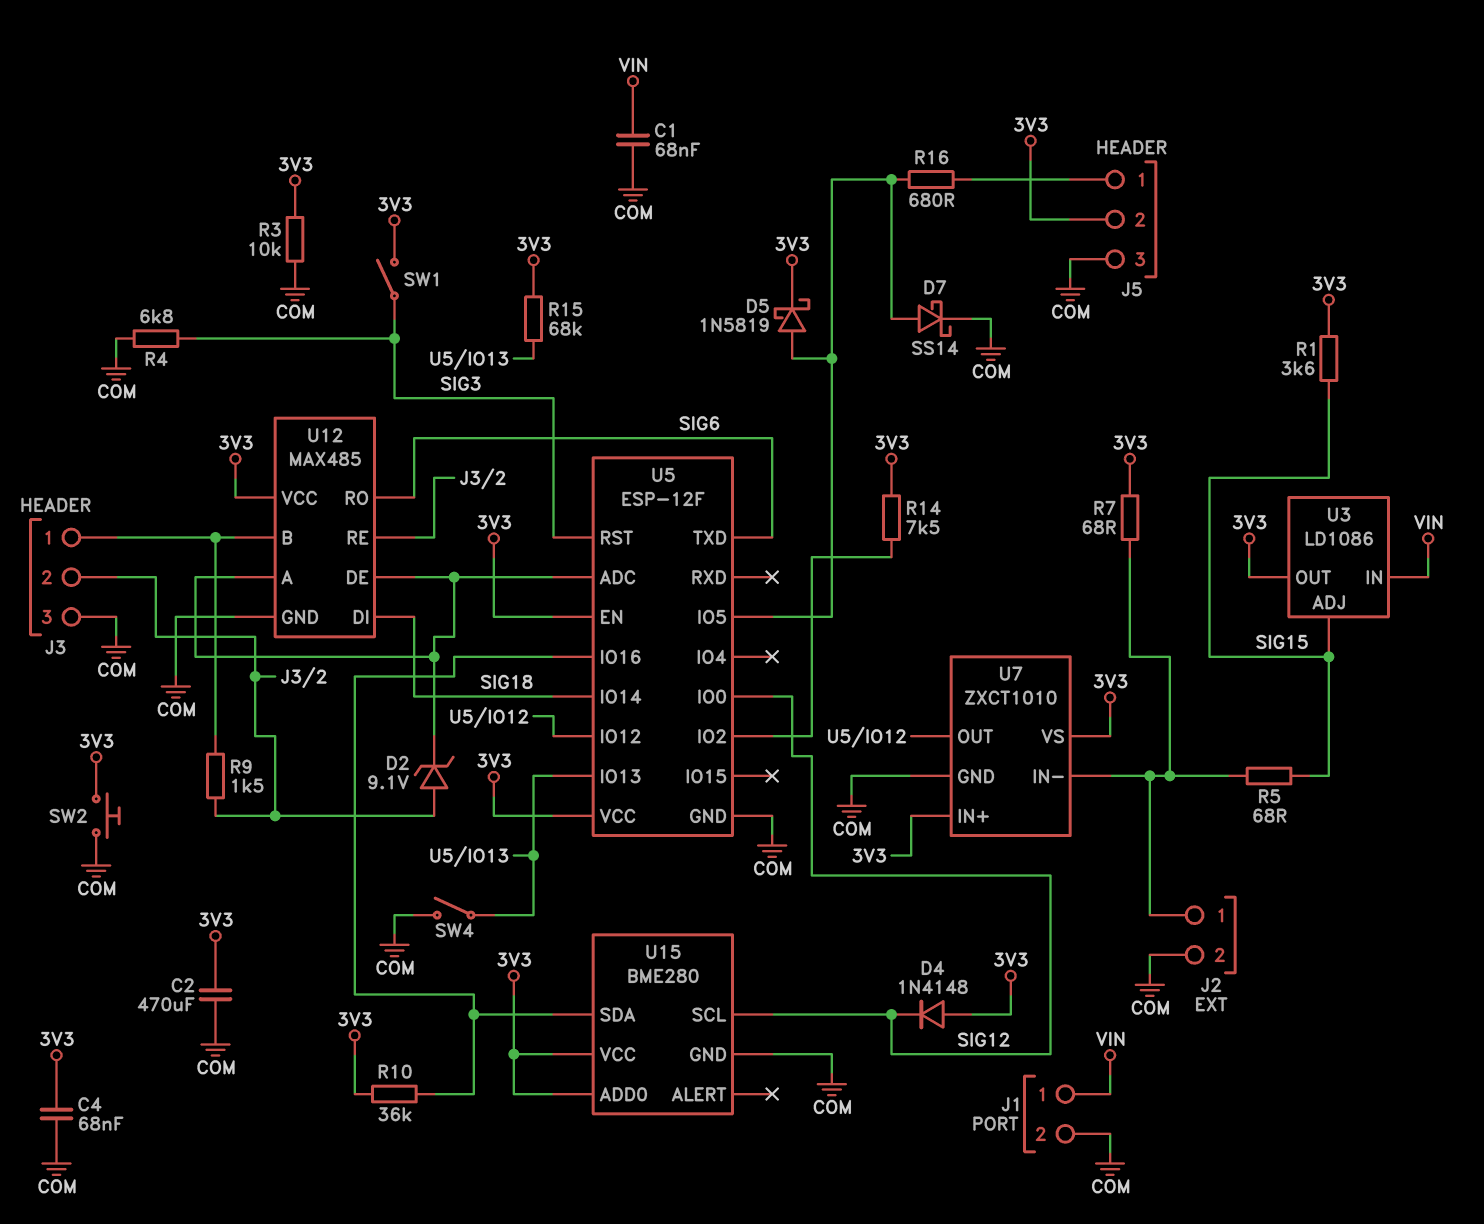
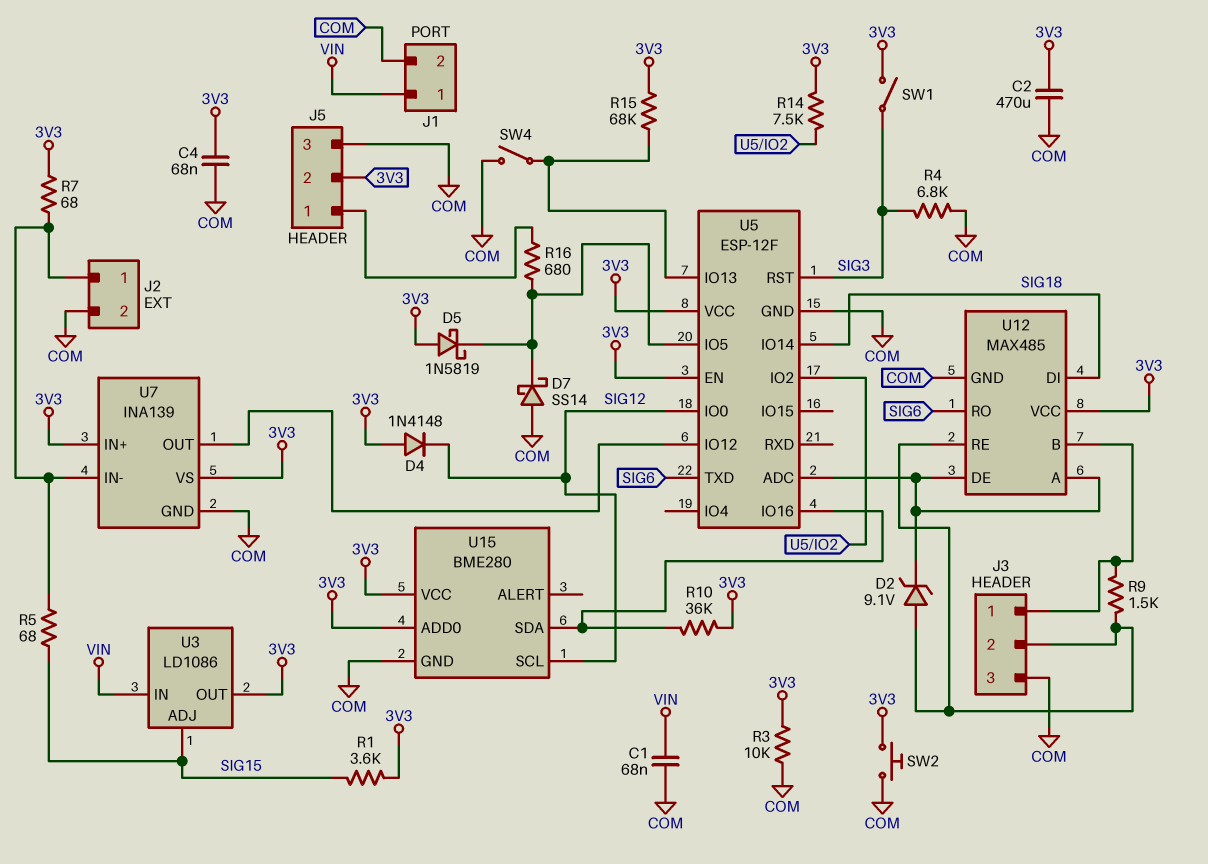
D5: schottky 1N5819 (A U5/IO5, K 3V3) -> schottky 1N5819 (A 3V3, K U5/IO5)
D7: schottky SS14 (A U5/IO5, K COM) -> schottky SS14 (A COM, K U5/IO5)
U7: ZXCT1010 -> INA139

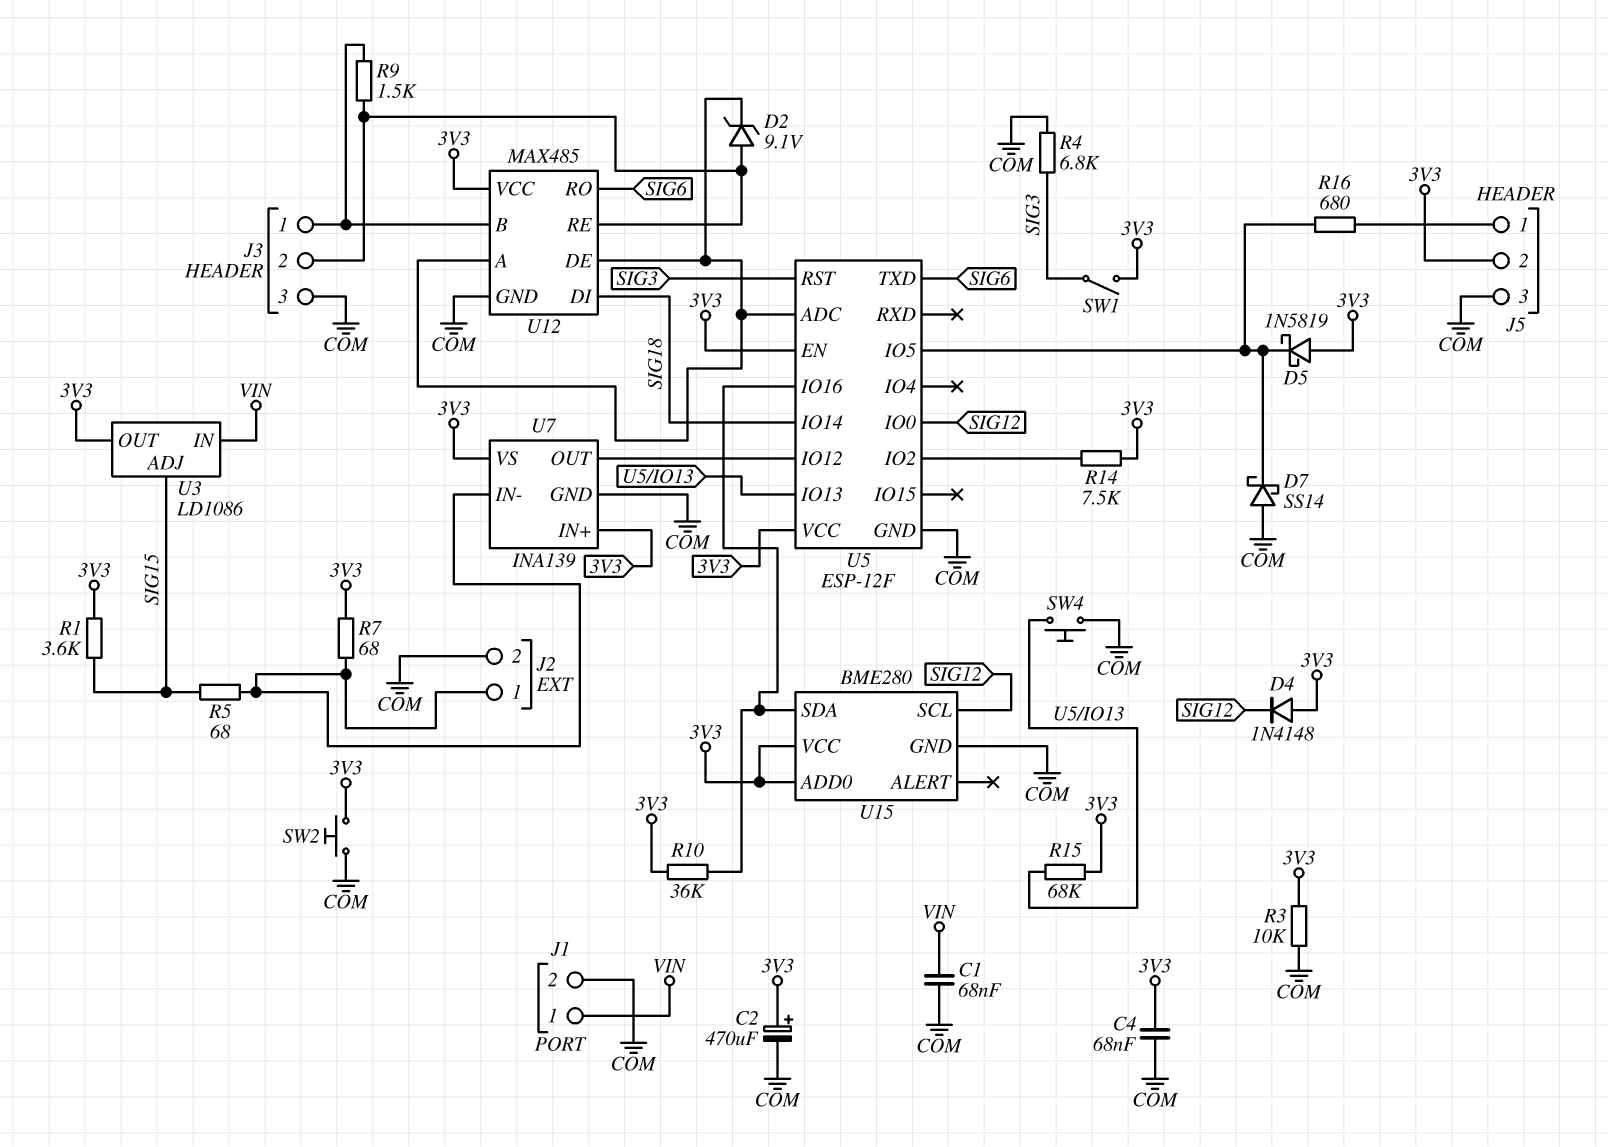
C2: 470uF (3V3, COM) -> 470uF (plus 3V3, minus COM)
SW4: switch (COM, U5/IO13) -> button (COM, U5/IO13)

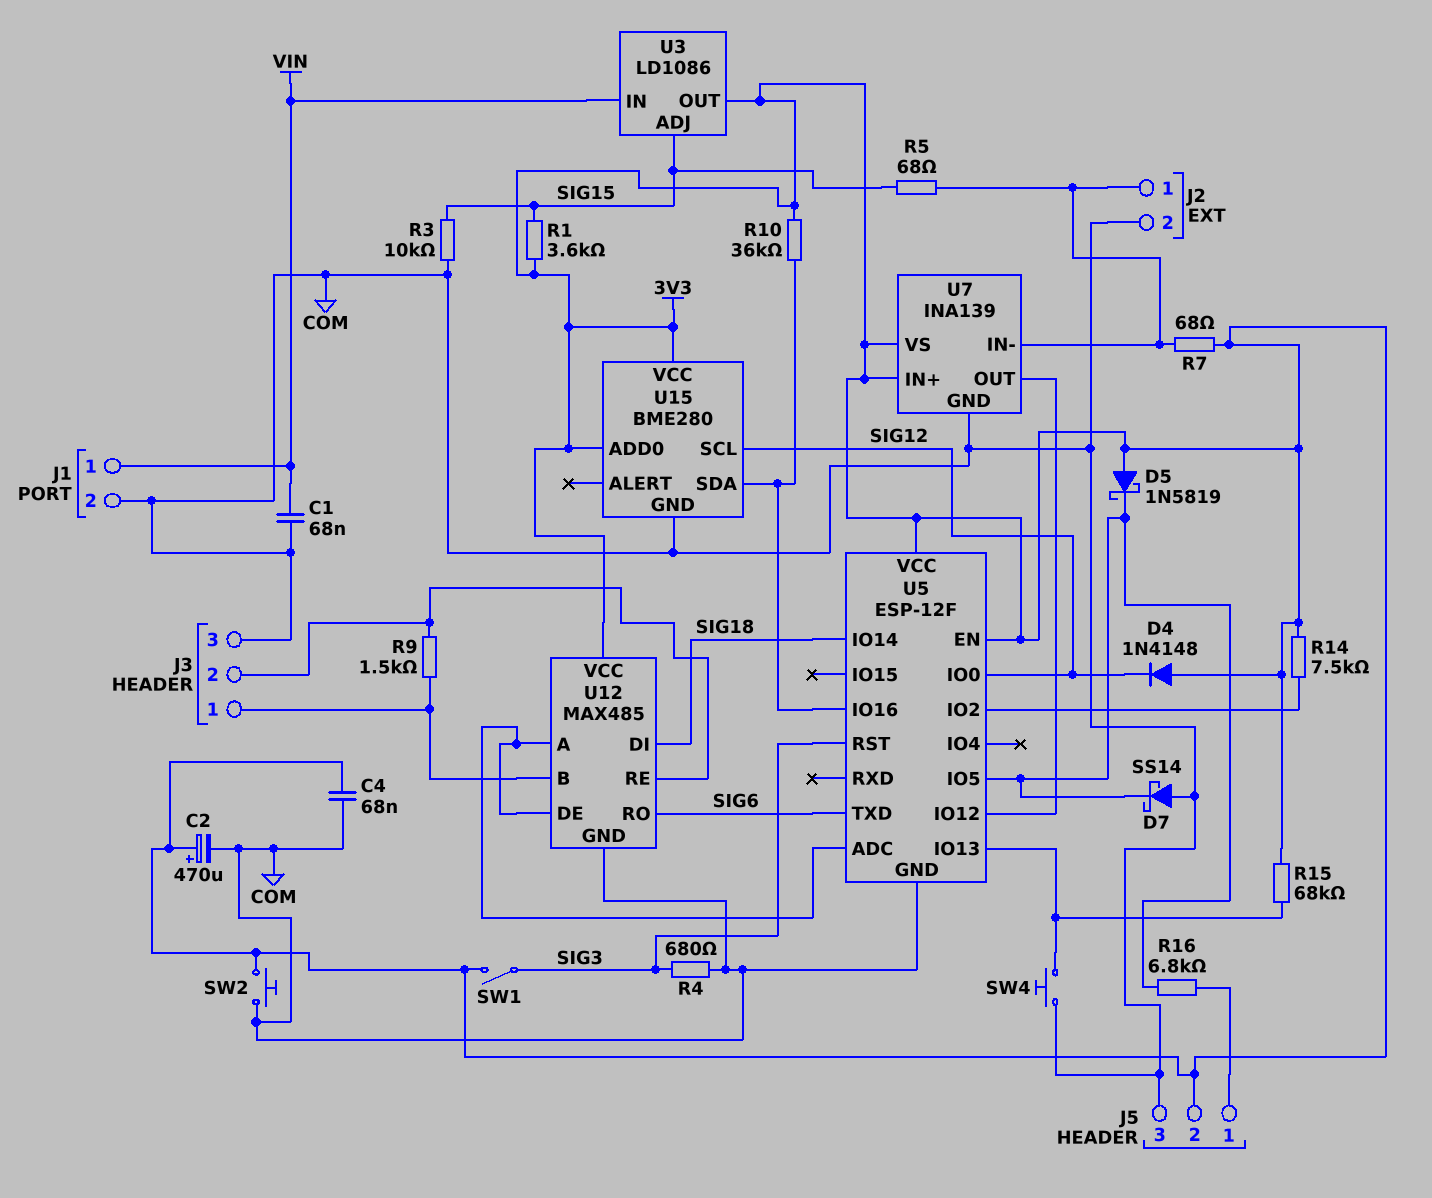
D2: zener 9.1V (A J3/2, K U5/ADC) -> none
R3: 10k (3V3, COM) -> 10k (COM, SIG15)
R4: 6.8k (COM, SIG3) -> 680 (COM, SIG3)
R16: 680 (J5/1, U5/IO5) -> 6.8k (J5/1, U5/IO5)

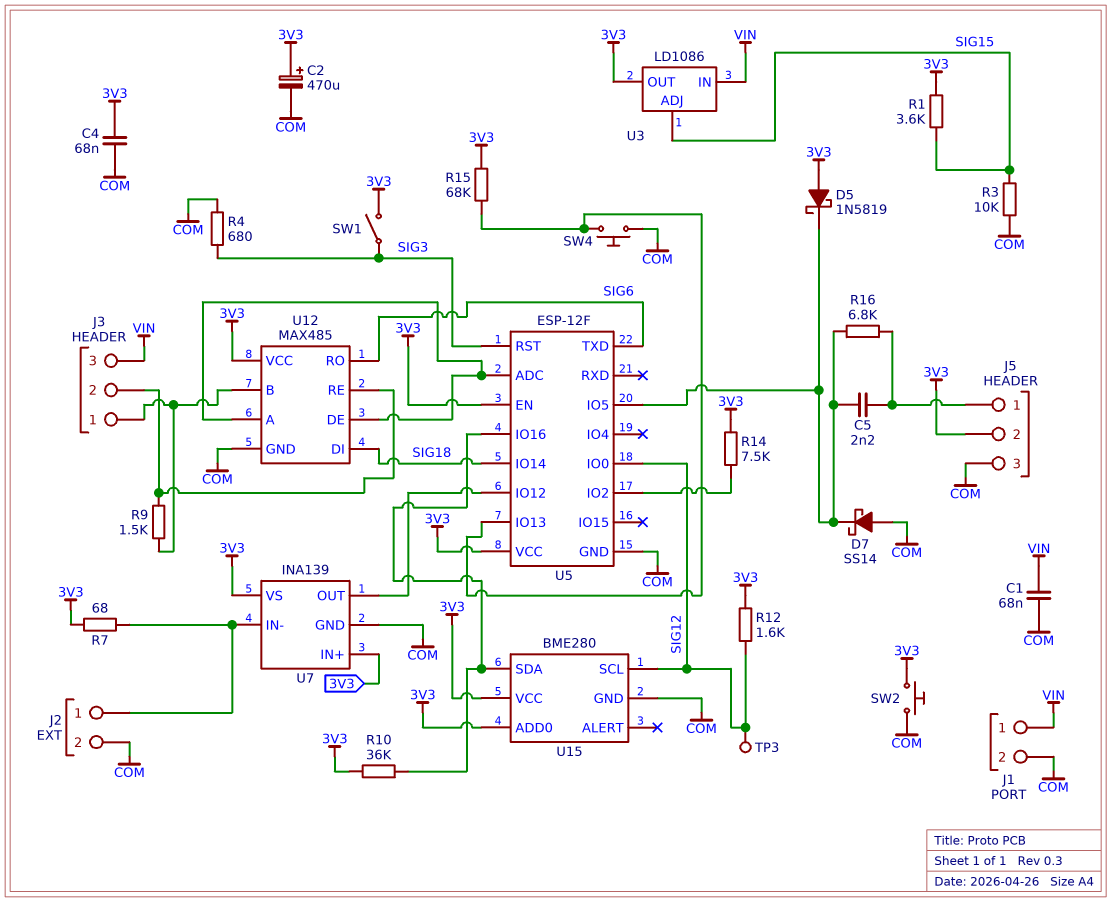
C5: none -> 2.2nF (J5/1, U5/IO5)
D4: diode 1N4148 (A 3V3, K SIG12) -> none
J3 pin 3: COM -> VIN
R5: 68 (J2/1, SIG15) -> none
R12: none -> 1.6k (3V3, SIG12)
TP3: none -> test point (SIG12)

